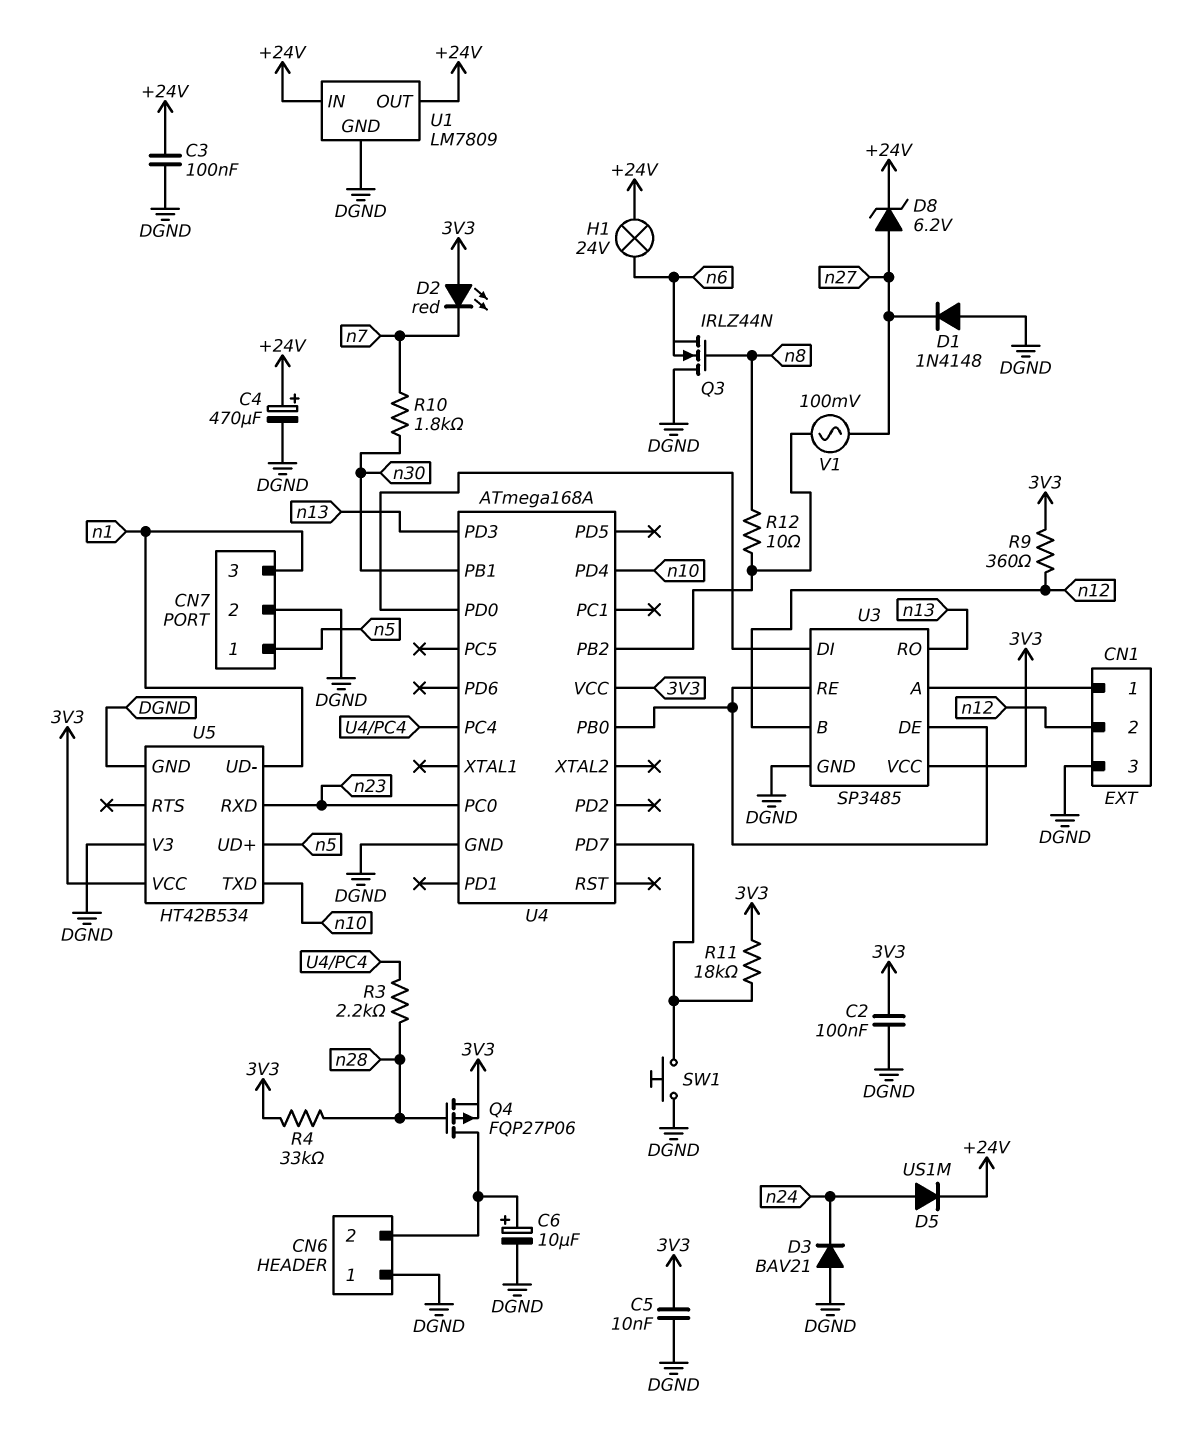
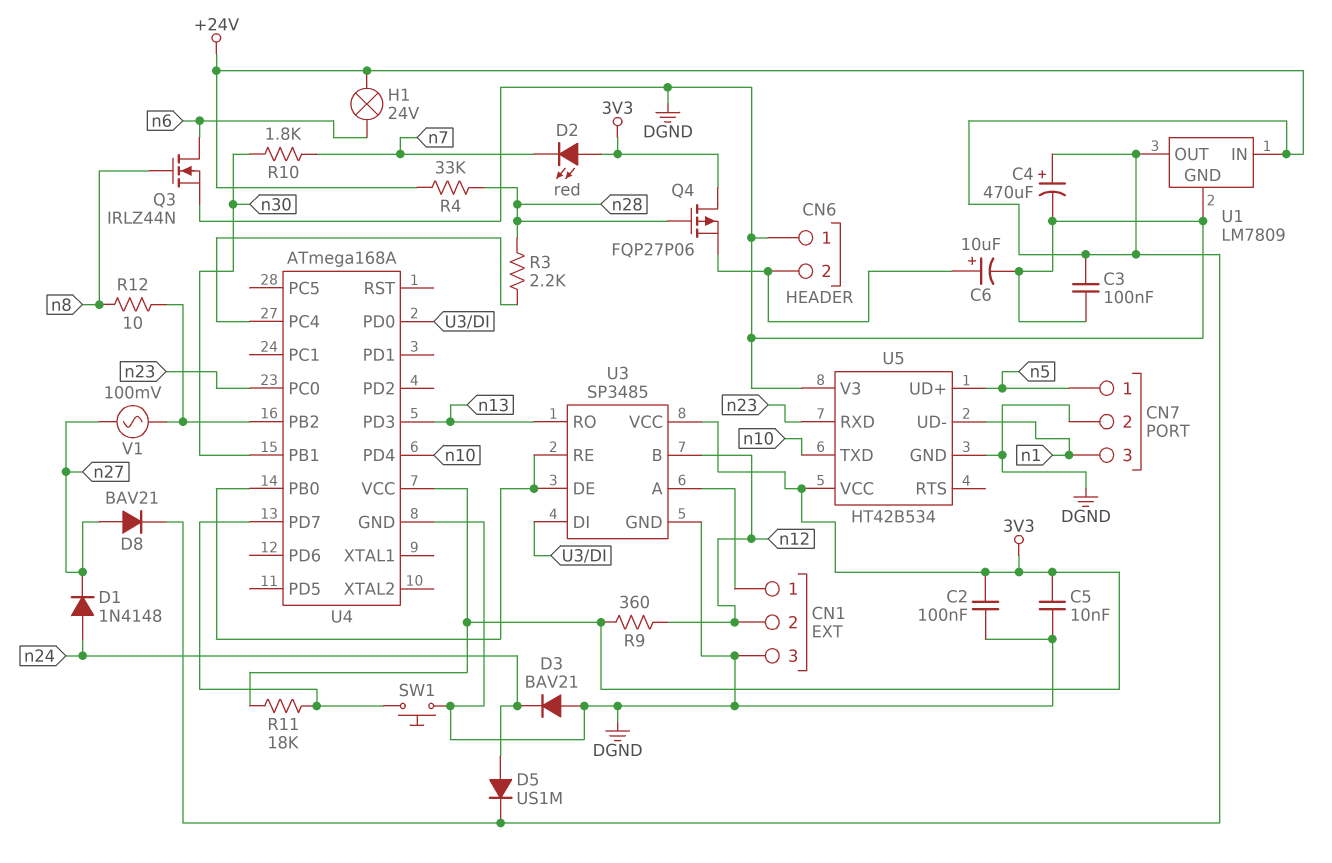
D1: diode 1N4148 (A DGND, K n27) -> diode 1N4148 (A n24, K n27)
D8: zener 6.2V (A n27, K +24V) -> diode BAV21 (A n27, K +24V)
Q3: NMOS IRLZ44N (G n8, D DGND, S n6) -> NMOS IRLZ44N (G n8, D n6, S DGND)
Q4: PMOS FQP27P06 (G n28, D CN6/2, S 3V3) -> PMOS FQP27P06 (G n28, D 3V3, S CN6/2)
R4: 33k (3V3, n28) -> 33k (+24V, n28)

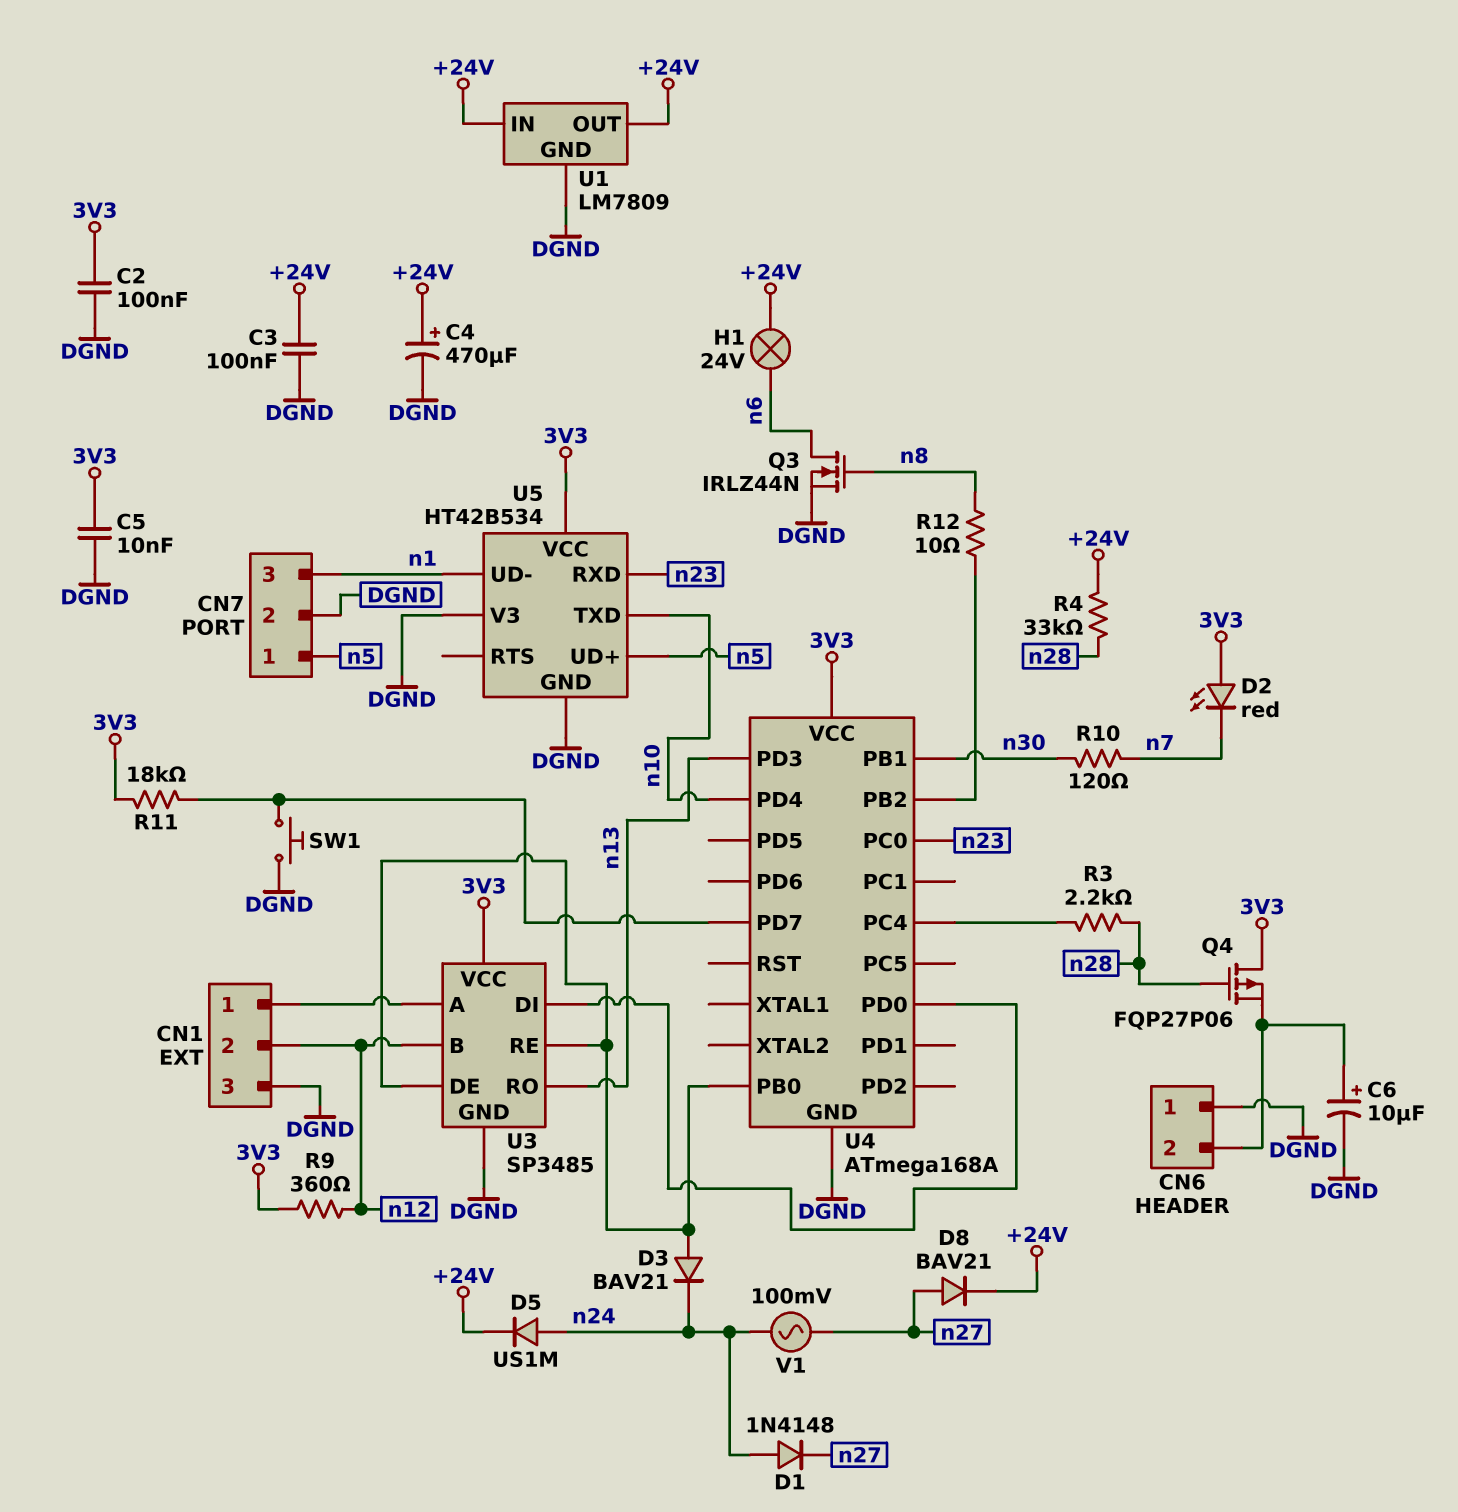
D3: diode BAV21 (A DGND, K n24) -> diode BAV21 (A U3/DE, K n24)
R10: 1.8k (n7, n30) -> 120 (n7, n30)
V1: AC 100mV (U4/PB2, n27) -> AC 100mV (n24, n27)

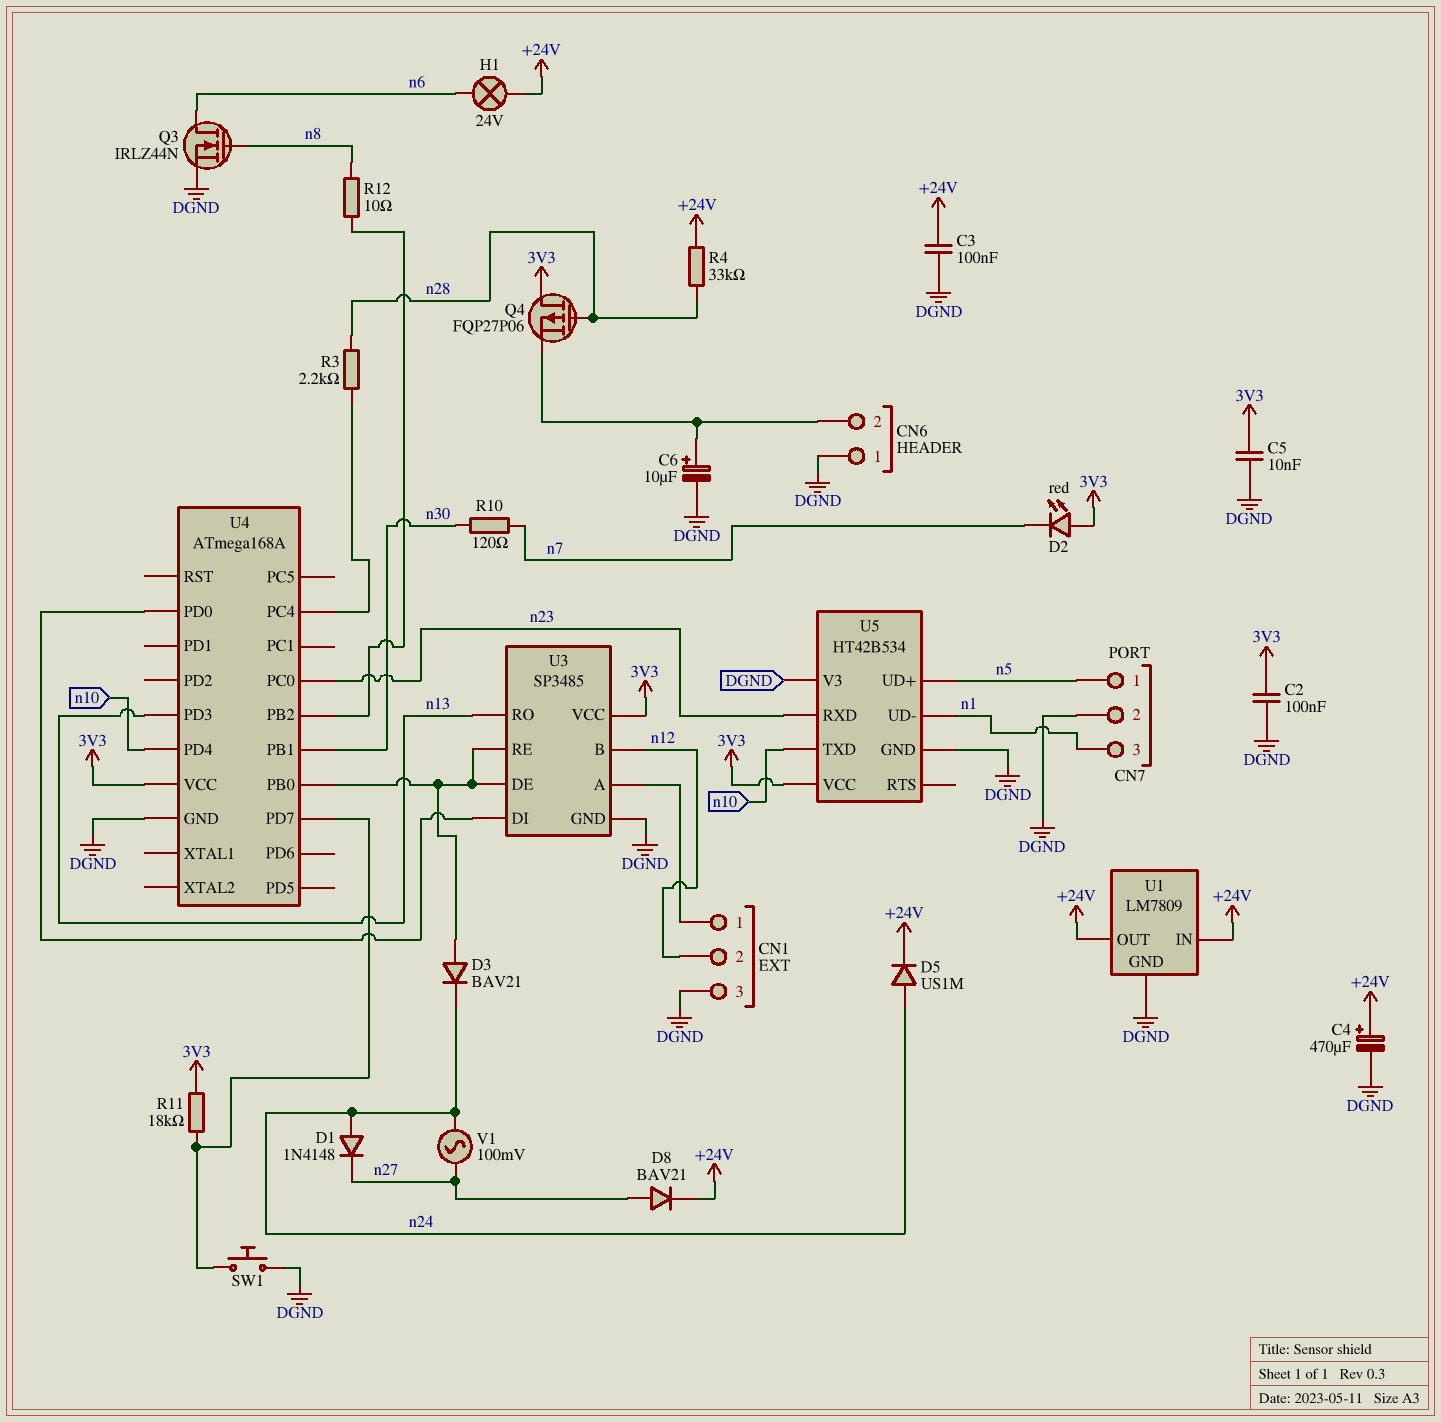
R9: 360 (3V3, n12) -> none

